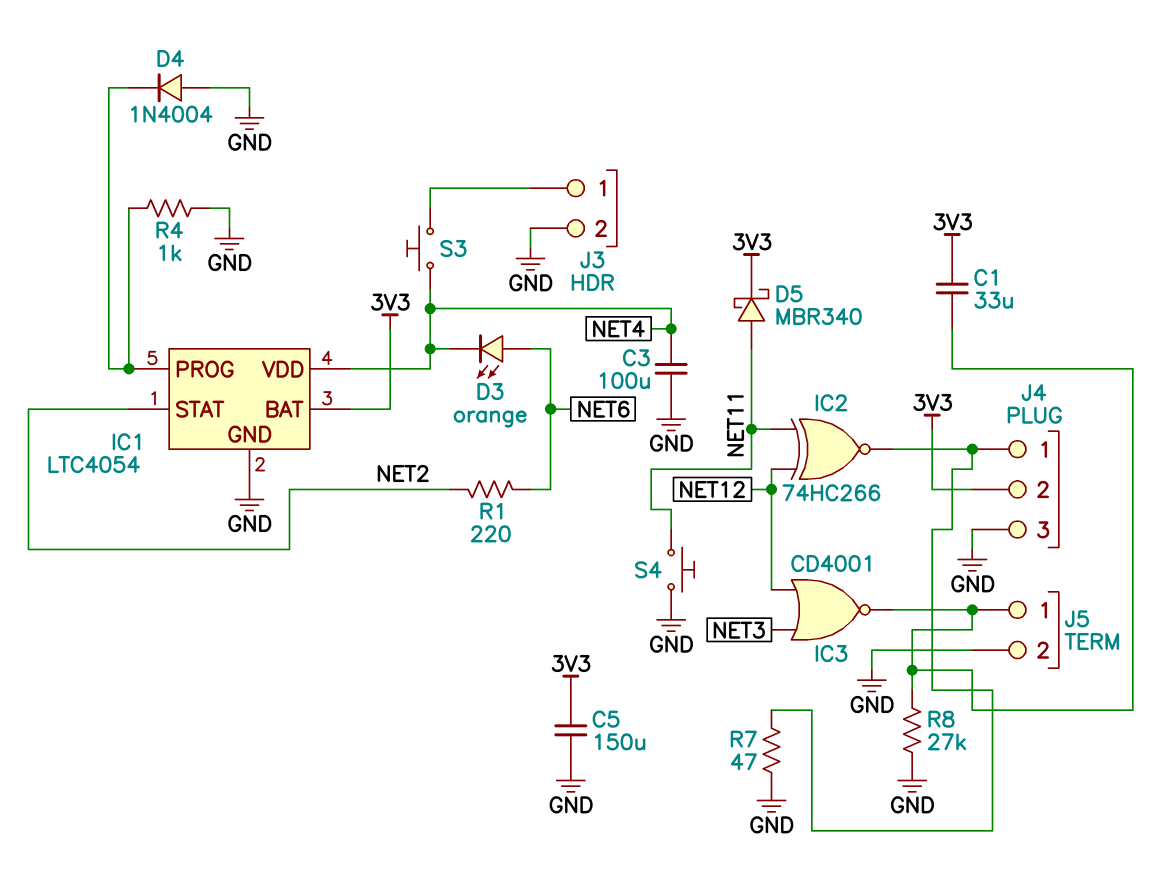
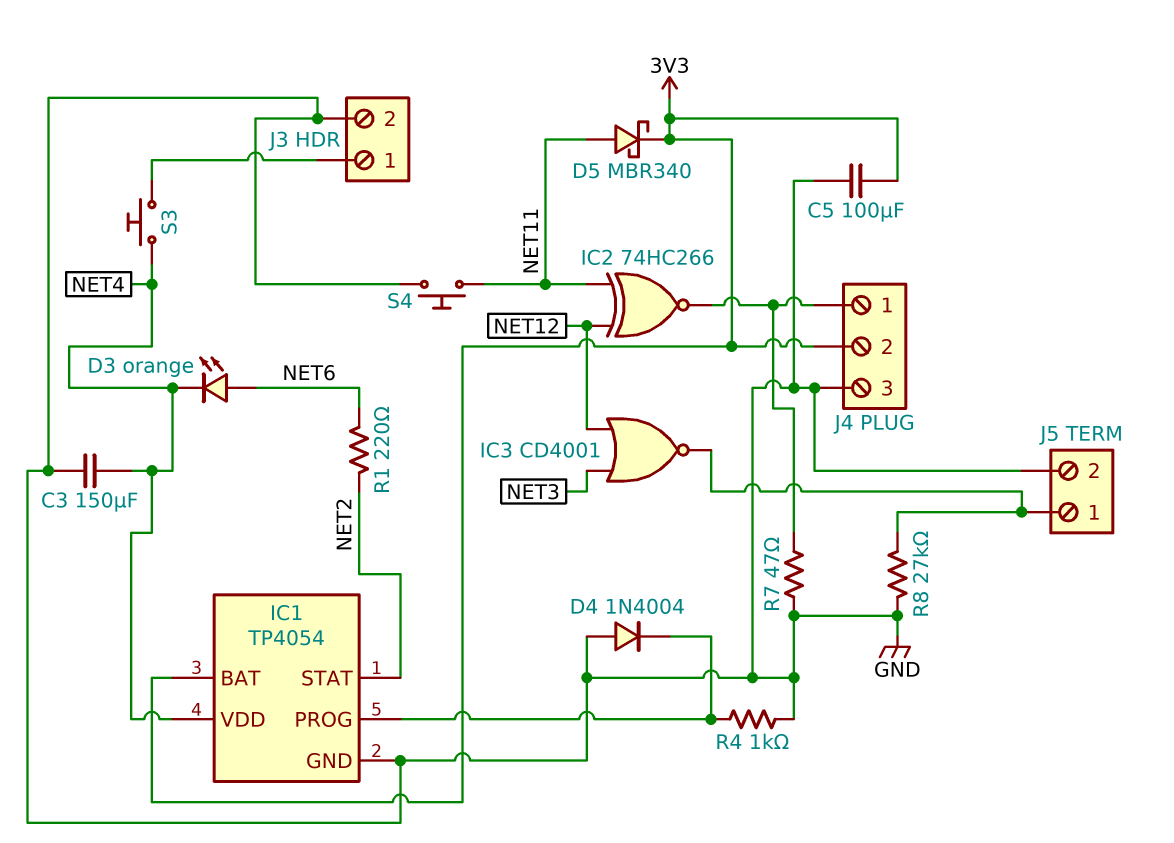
C1: 33uF (3V3, J5/1) -> none
C3: 100uF (GND, NET4) -> 150uF (GND, NET4)
C5: 150uF (3V3, GND) -> 100uF (3V3, GND)
IC1: LTC4054 -> TP4054

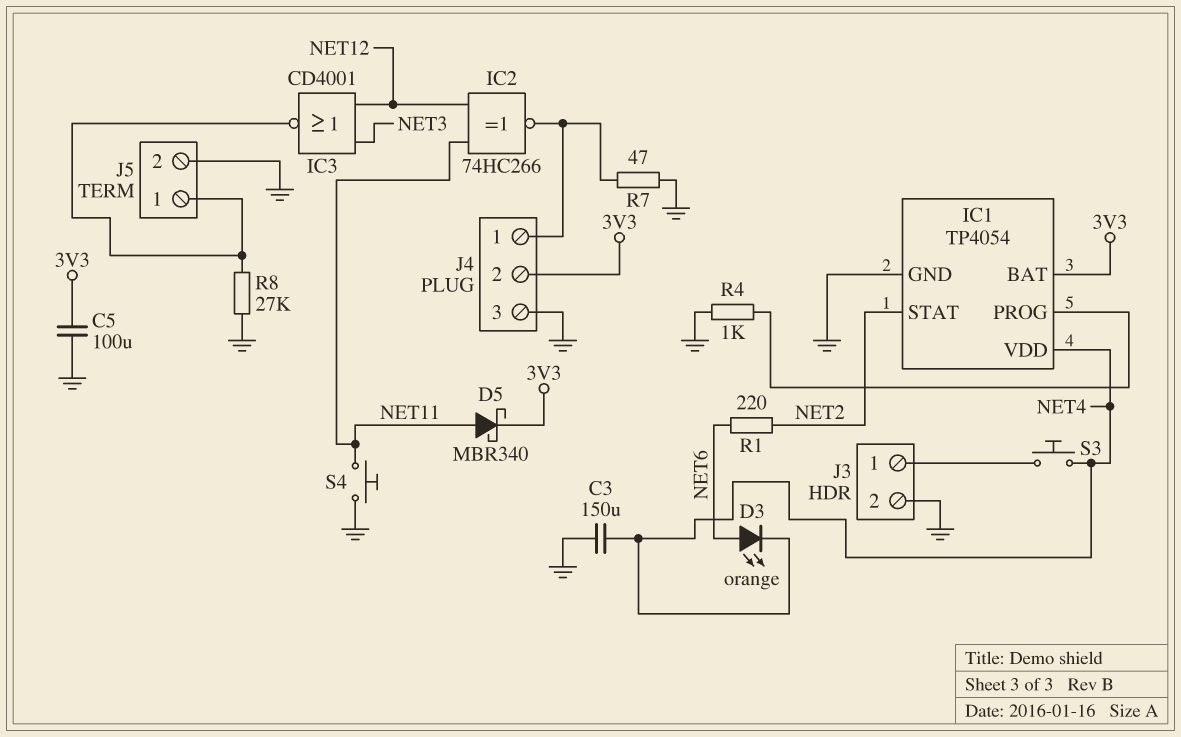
D4: diode 1N4004 (A GND, K IC1/PROG) -> none

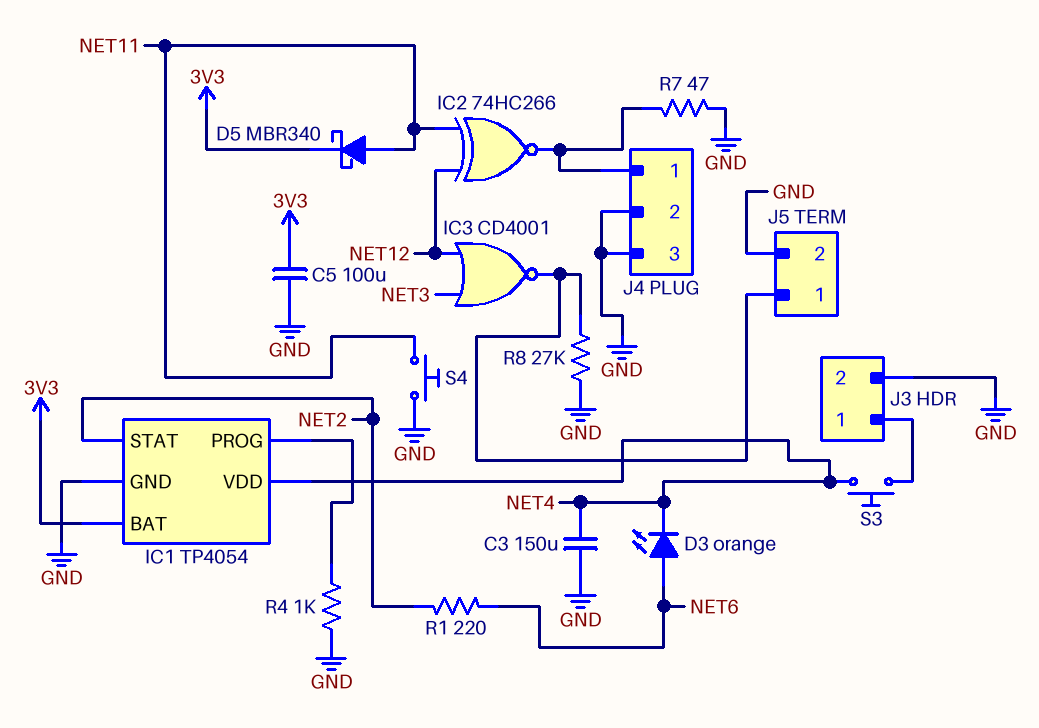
J4 pin 2: 3V3 -> GND

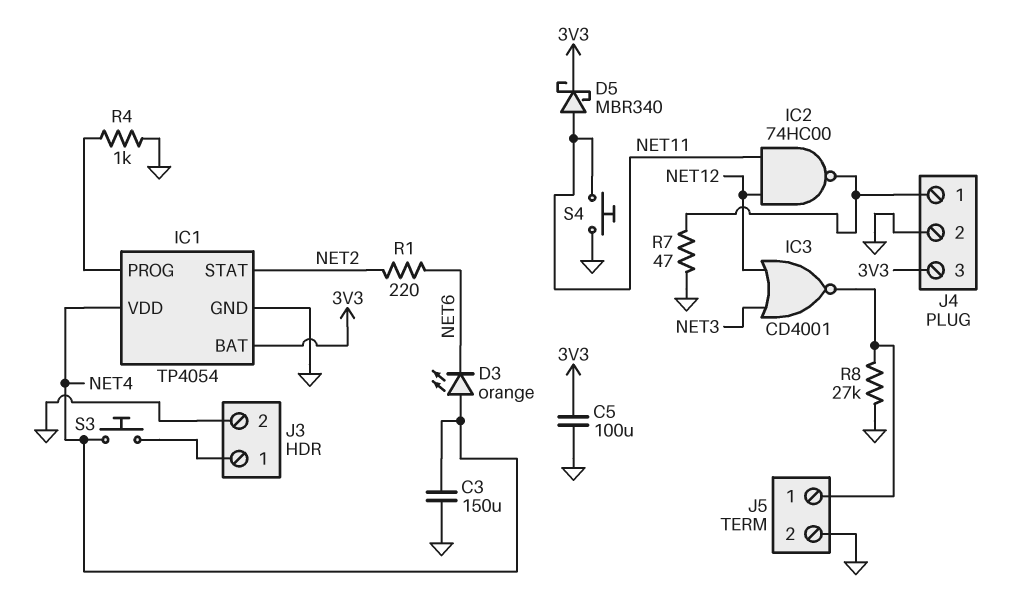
D3: LED orange (A NET6, K NET4) -> LED orange (A NET4, K NET6)
IC2: XNOR 74HC266 (in NET11, in NET12, out J4/1) -> NAND 74HC00 (in NET11, in NET12, out J4/1)
J4 pin 3: GND -> 3V3

